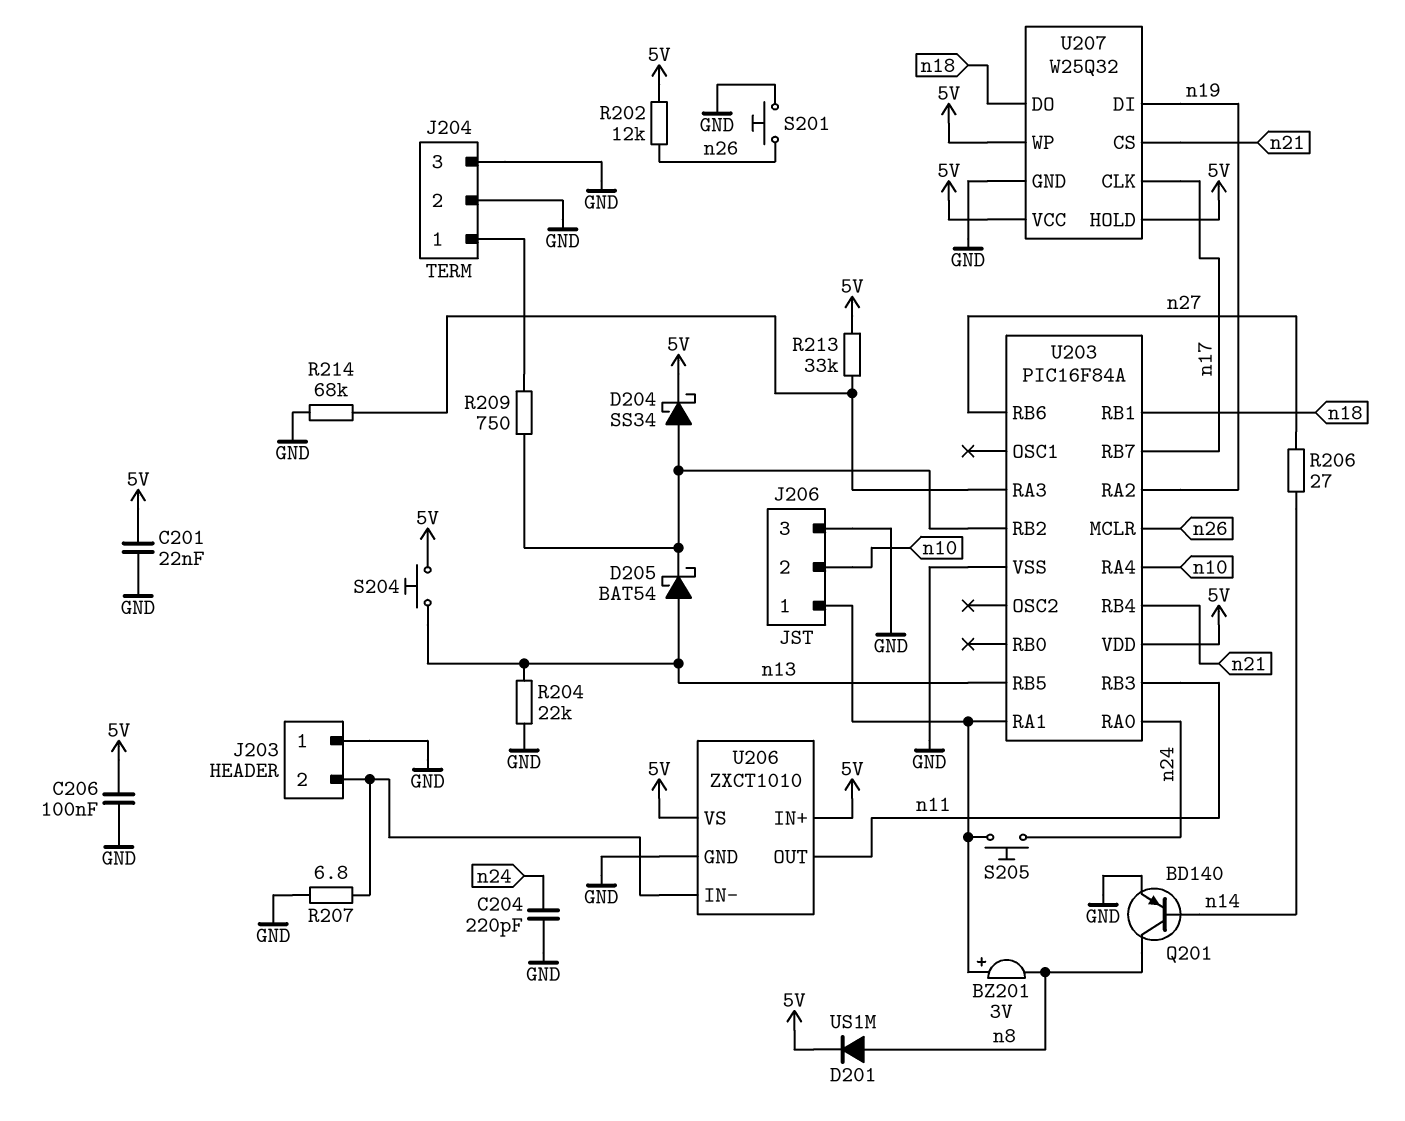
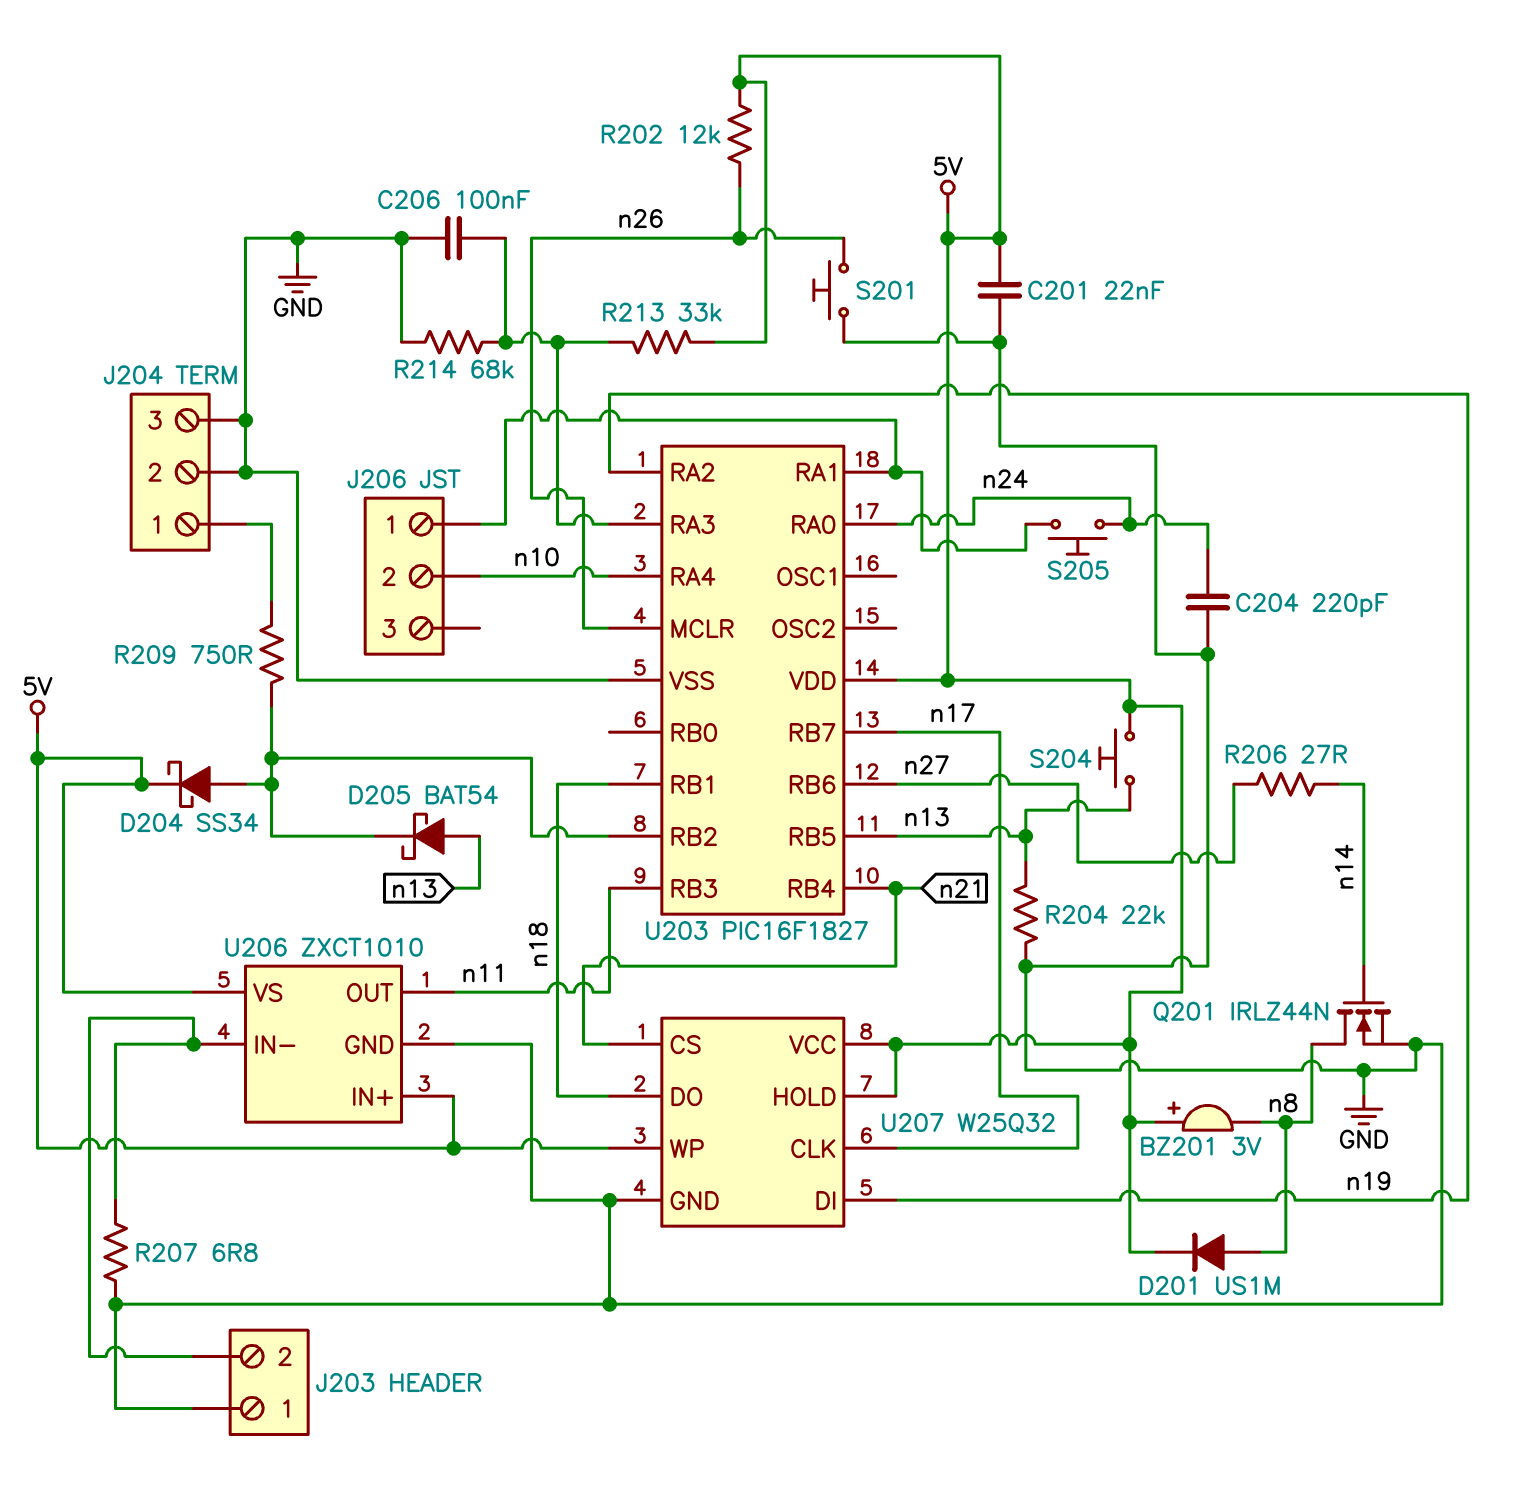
BZ201: buzzer 3V (plus J206/1, minus n8) -> buzzer 3V (plus 5V, minus n8)
C206: 100nF (5V, GND) -> 100nF (GND, U203/RA3)
J206 pin 3: GND -> none
Q201: PNP BD140 (B n14, C n8, E GND) -> NMOS IRLZ44N (G n14, D n8, S GND)
U203: PIC16F84A -> PIC16F1827

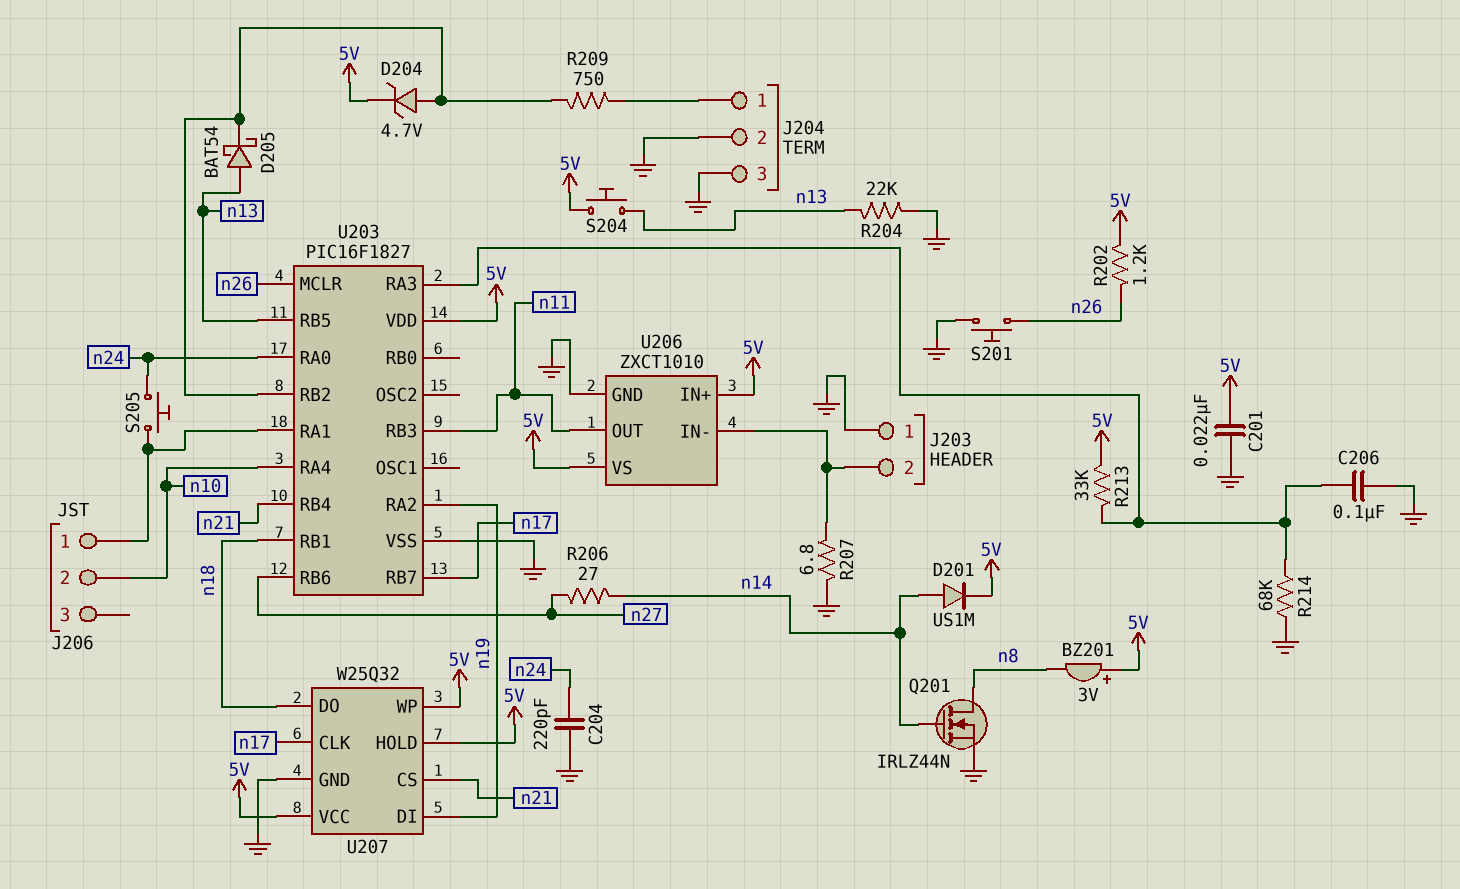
D201: diode US1M (A n8, K 5V) -> diode US1M (A n14, K 5V)
D204: schottky SS34 (A U203/RB2, K 5V) -> zener 4.7V (A U203/RB2, K 5V)
R202: 12k (5V, n26) -> 1.2k (5V, n26)

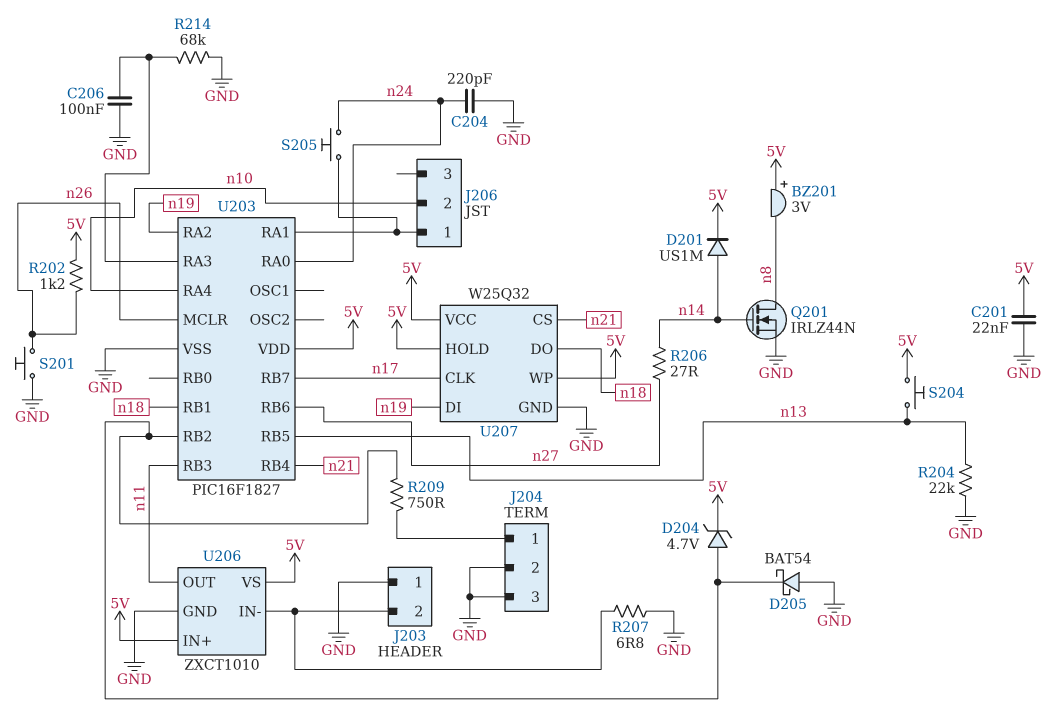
D205: schottky BAT54 (A n13, K U203/RB2) -> schottky BAT54 (A GND, K U203/RB2)
R213: 33k (5V, U203/RA3) -> none

